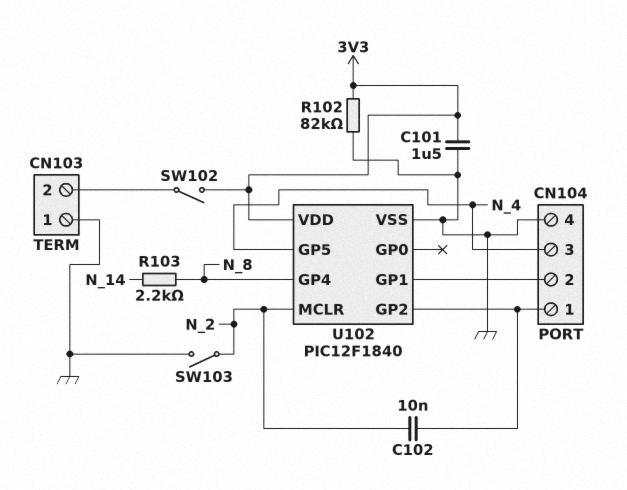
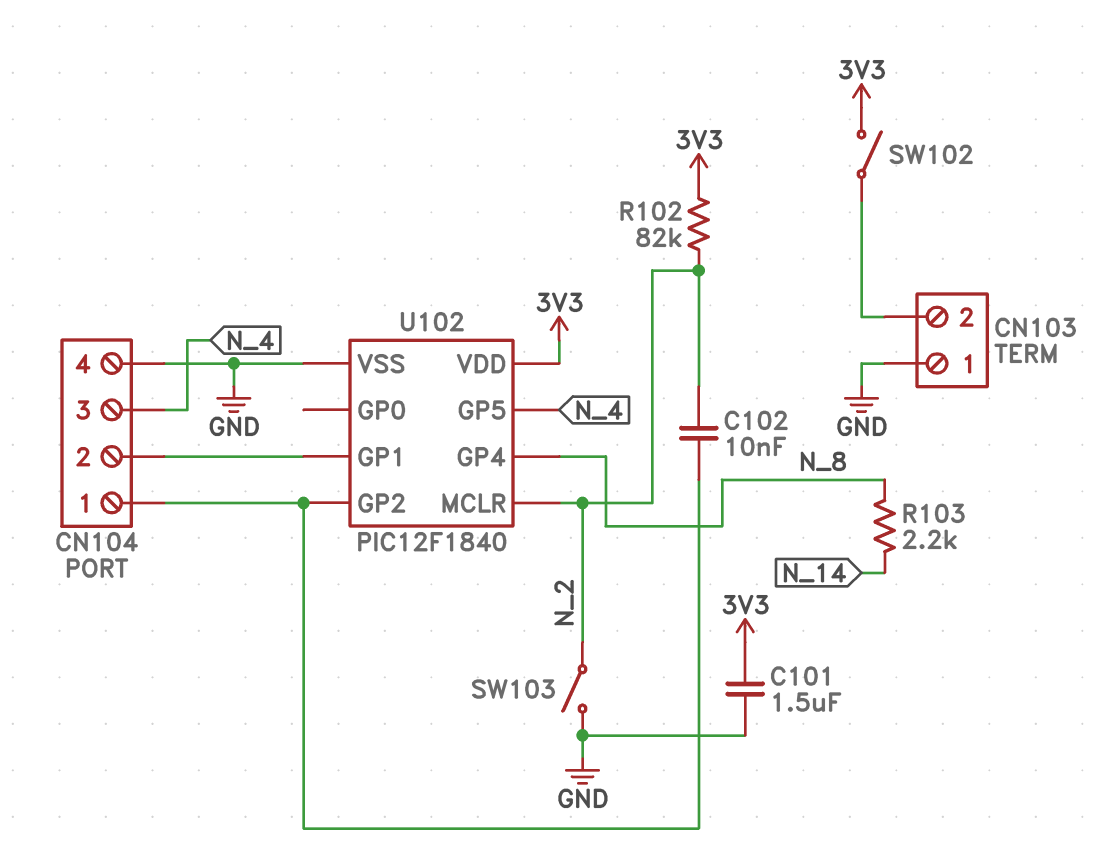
R102: 82k (3V3, GND) -> 82k (3V3, N_2)

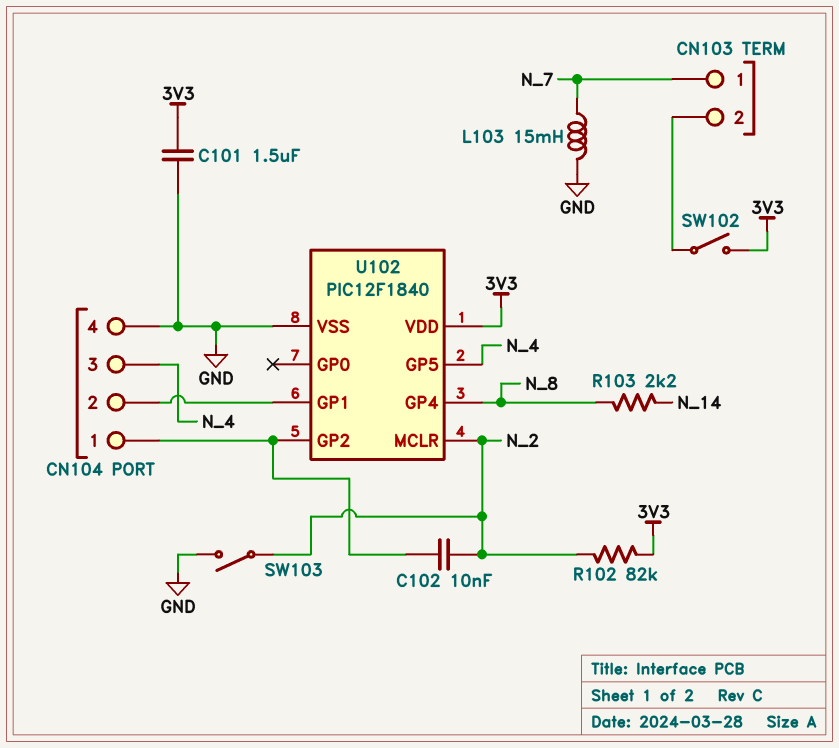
CN103 pin 1: GND -> N_7
L103: none -> 15mH (GND, N_7)

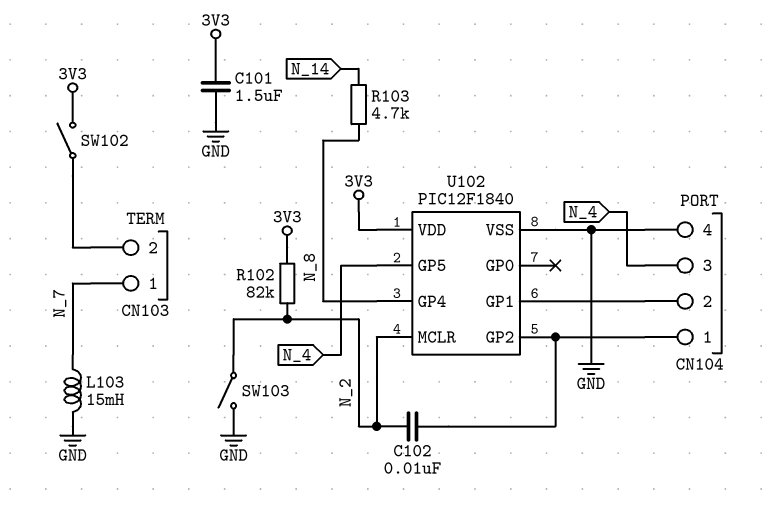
R103: 2.2k (N_8, N_14) -> 4.7k (N_8, N_14)

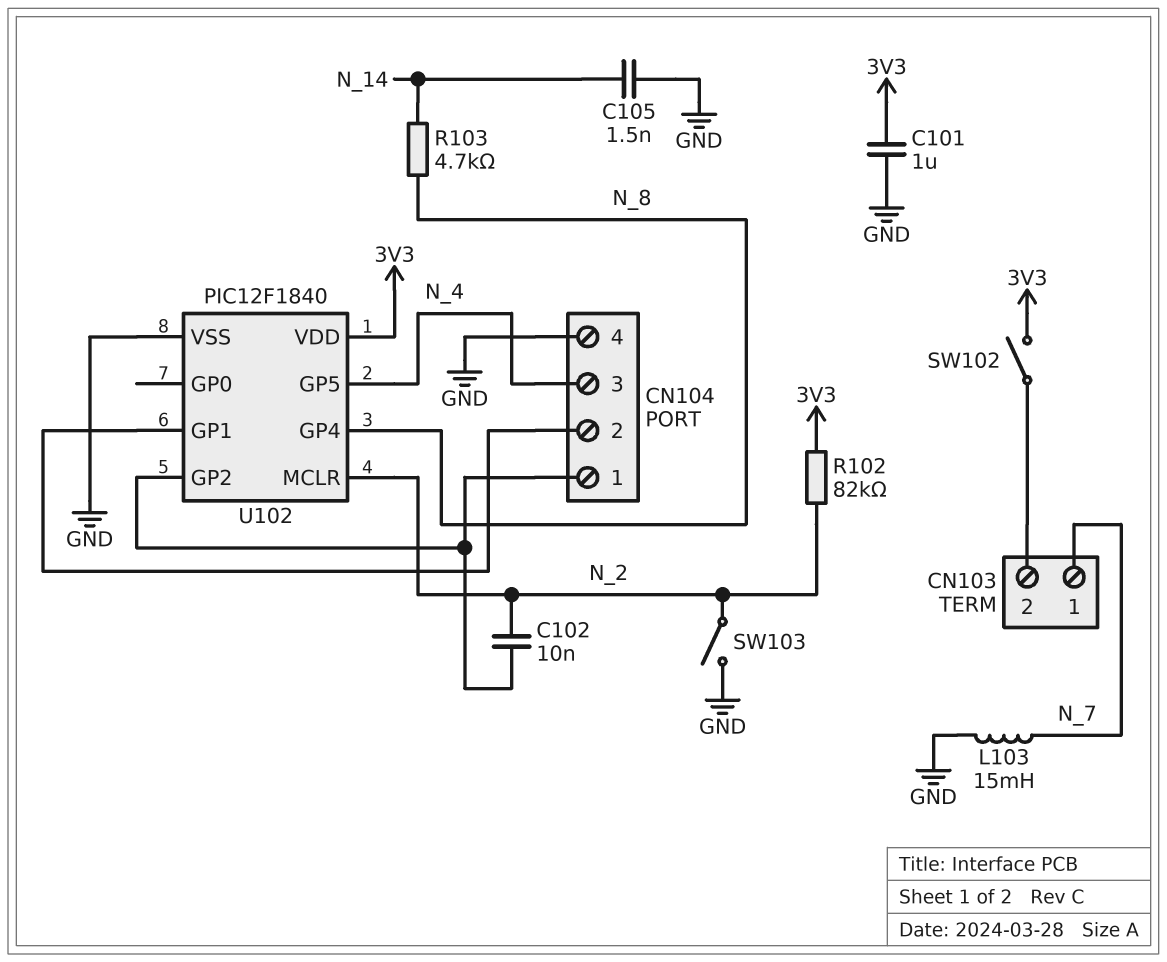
C101: 1.5uF (3V3, GND) -> 1uF (3V3, GND)
C105: none -> 1.5nF (GND, N_14)

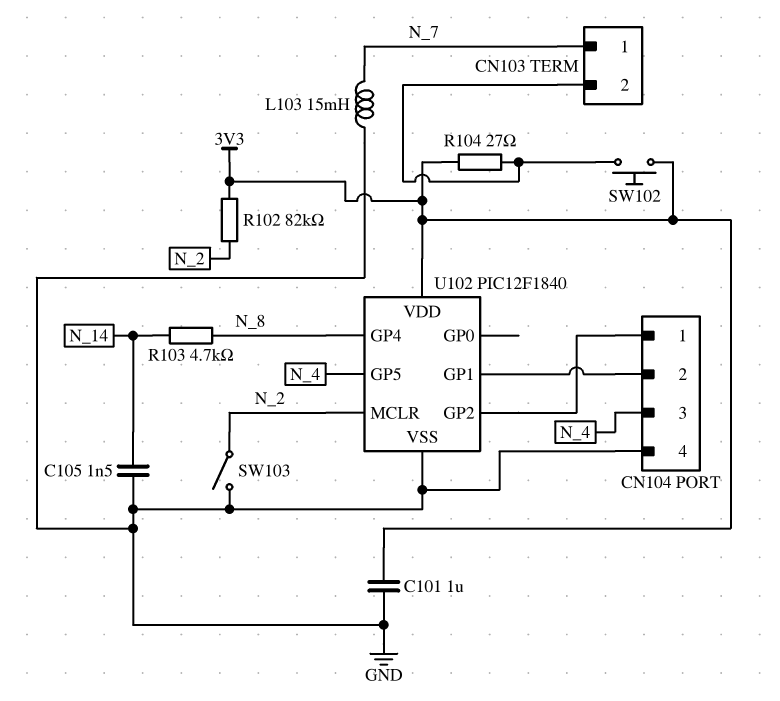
C102: 10nF (CN104/1, N_2) -> none
R104: none -> 27 (3V3, CN103/2)
SW102: switch (3V3, CN103/2) -> button (3V3, CN103/2)

